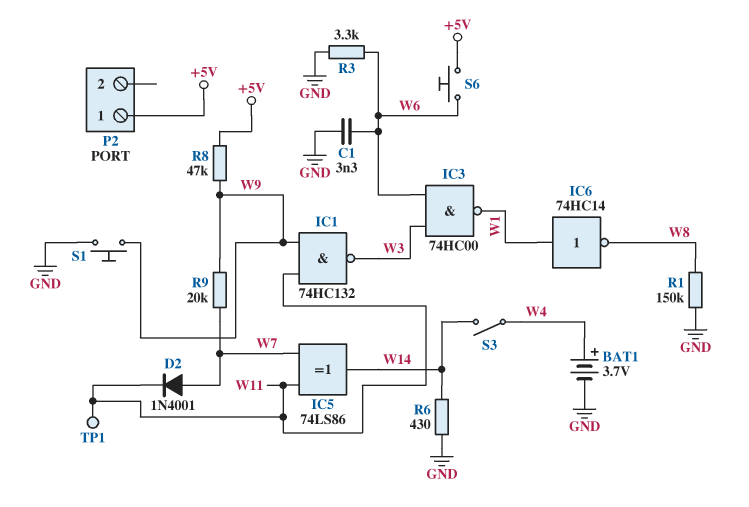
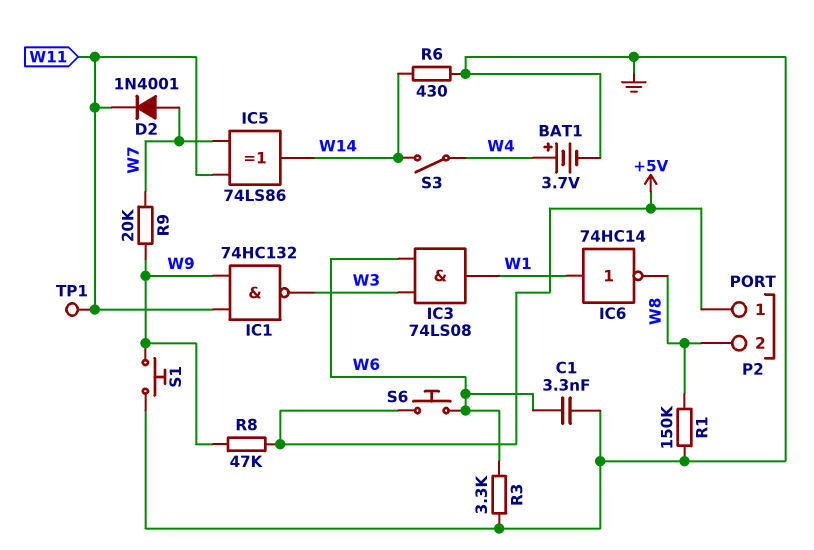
IC3: NAND 74HC00 (in W3, in W6, out W1) -> AND 74LS08 (in W3, in W6, out W1)
P2 pin 2: none -> W8

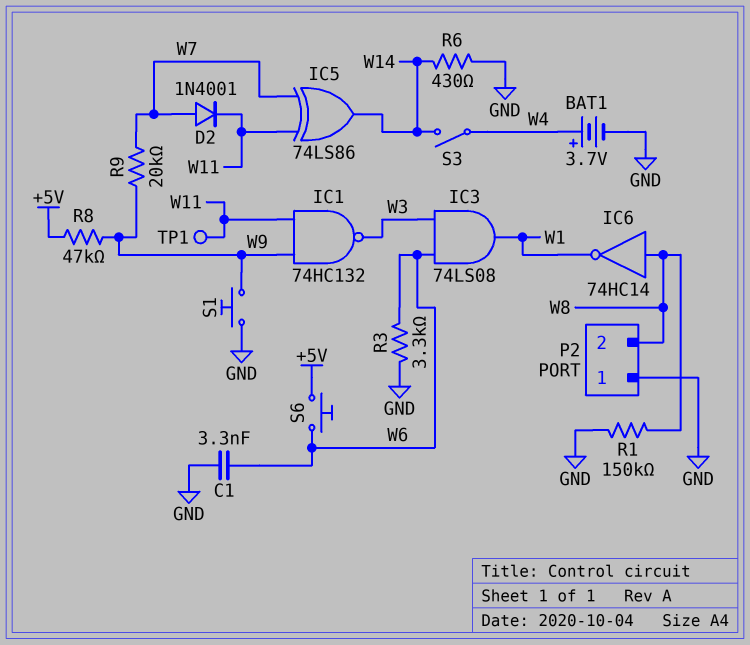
IC6: NOT 74HC14 (in W1, out W8) -> NOT 74HC14 (in W8, out W1)
P2 pin 1: +5V -> GND

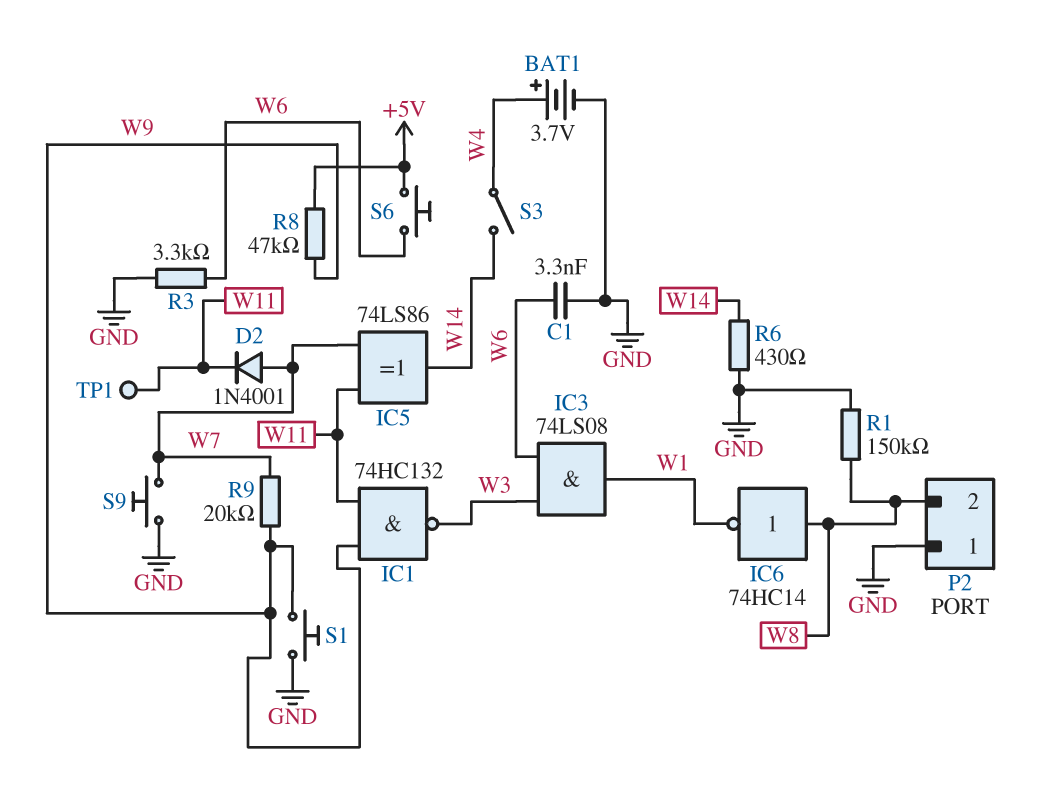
S9: none -> button (GND, W7)

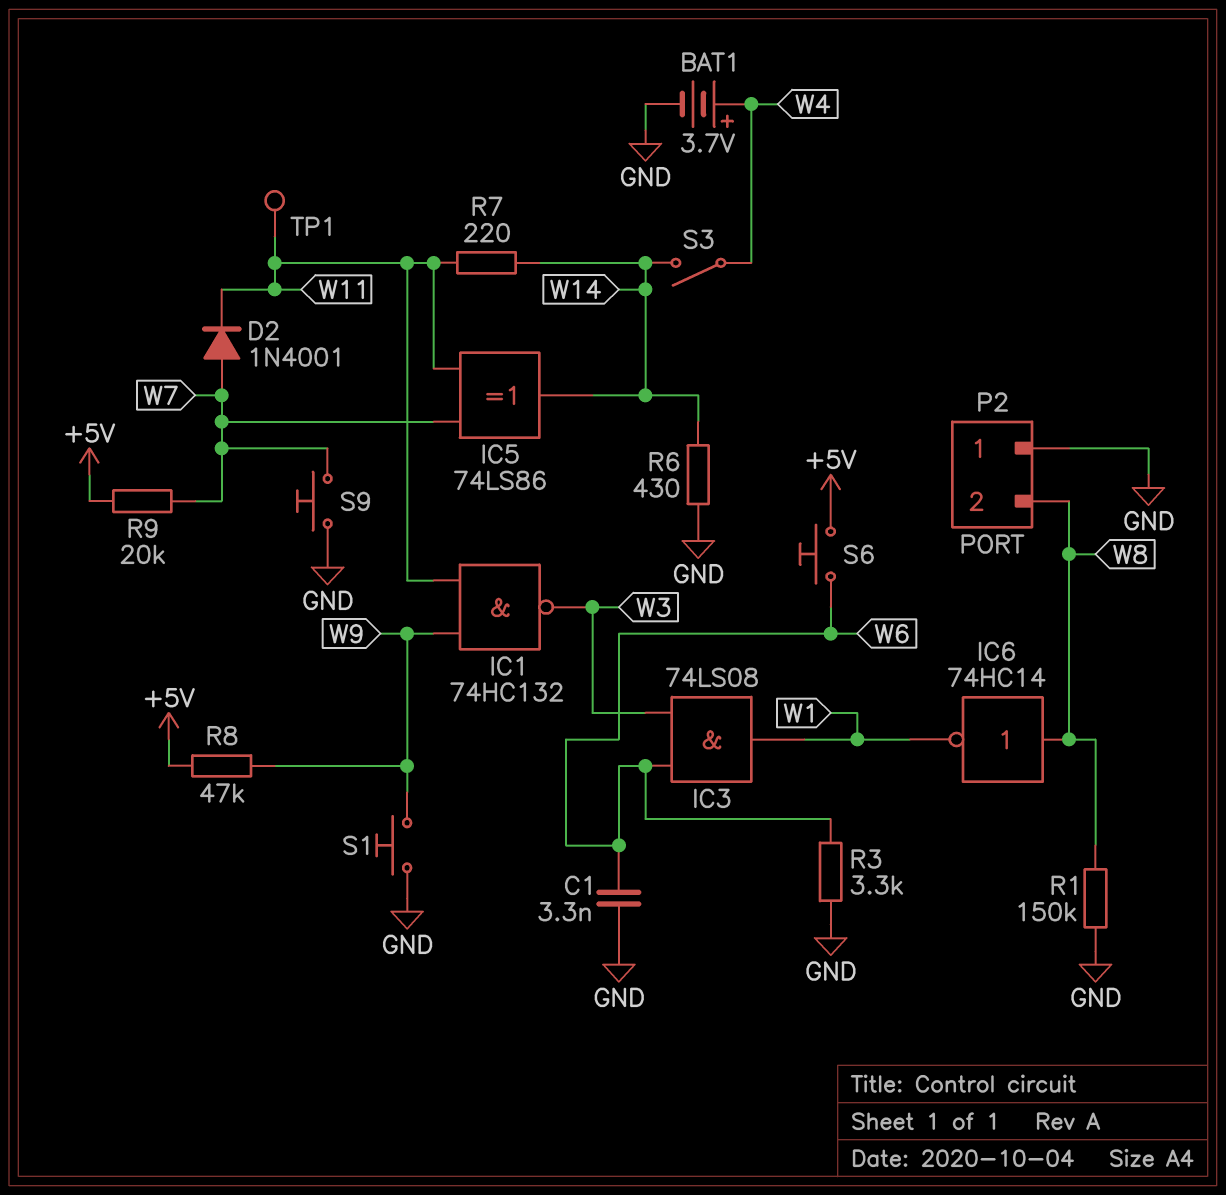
R7: none -> 220 (W11, W14)
R9: 20k (W7, W9) -> 20k (+5V, W7)

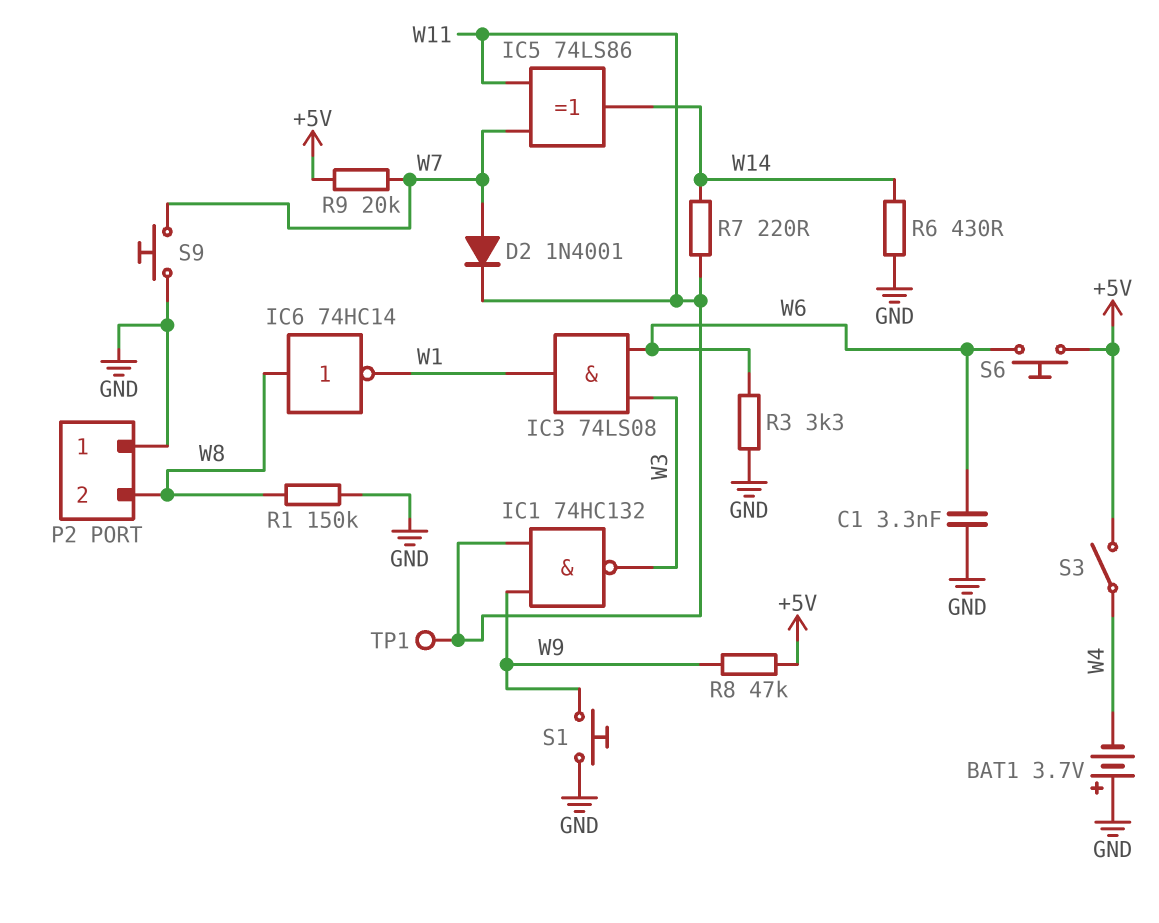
BAT1: 3.7V (plus W4, minus GND) -> 3.7V (plus GND, minus W4)
S3: switch (W4, W14) -> switch (+5V, W4)

